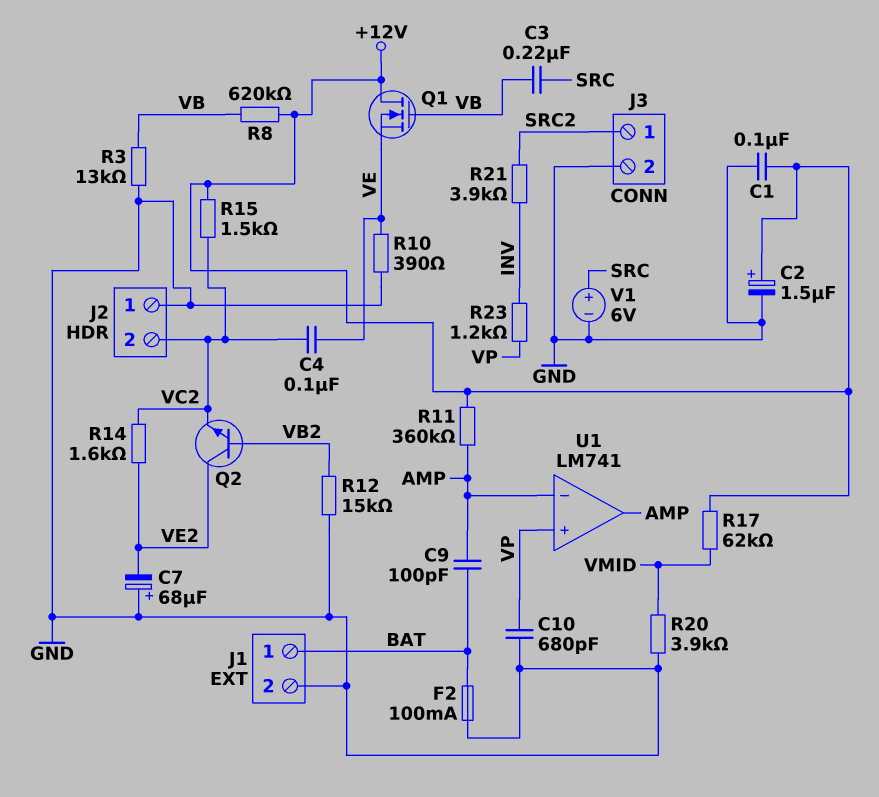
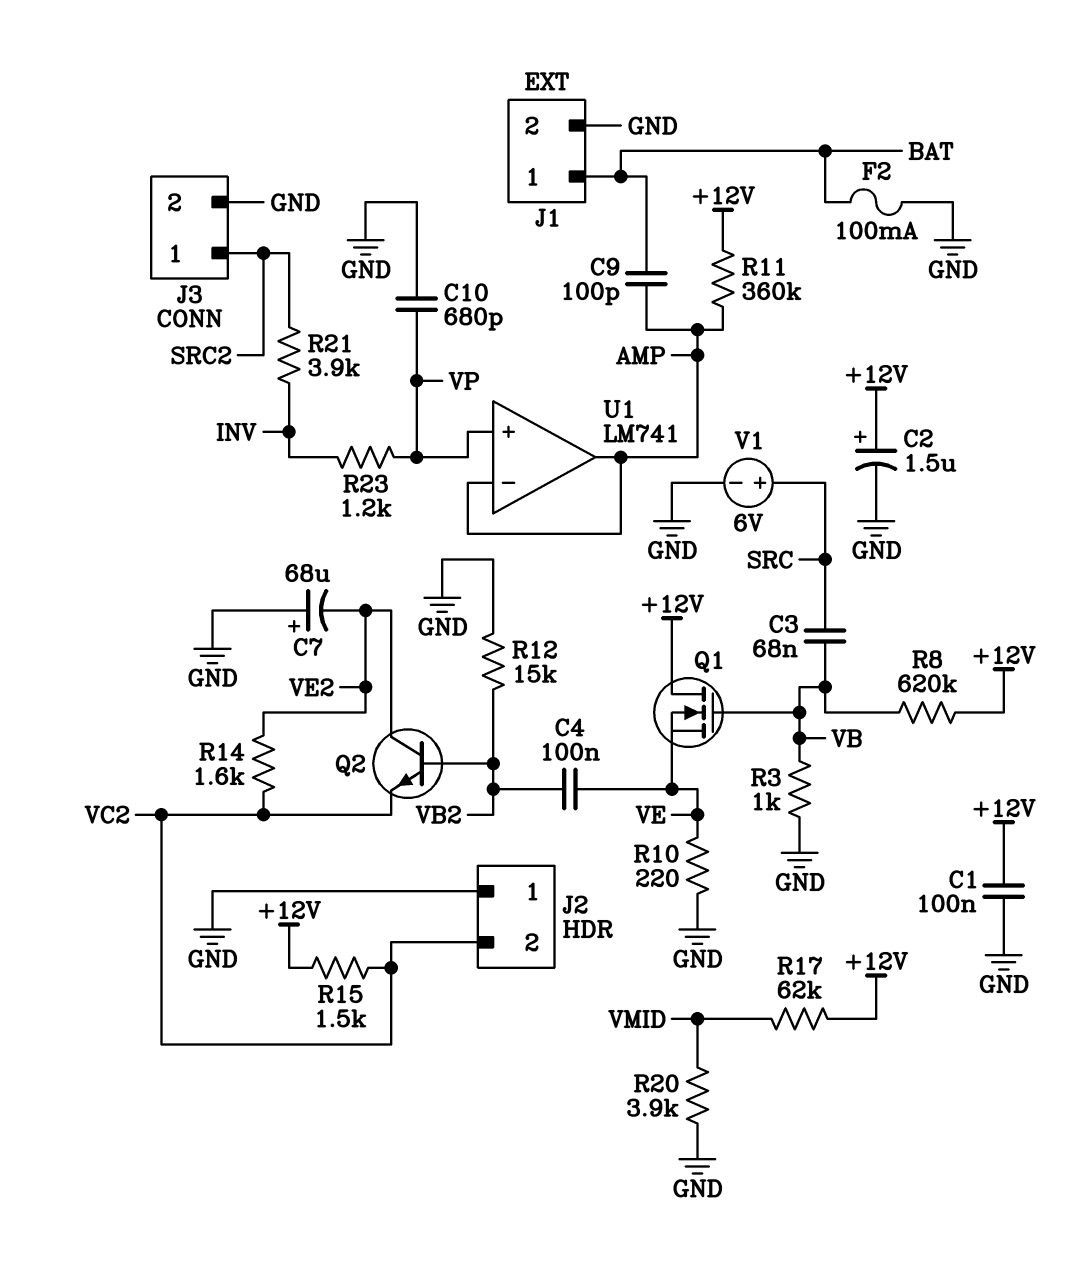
C3: 220nF (SRC, VB) -> 68nF (SRC, VB)
C4: 100nF (VC2, VE) -> 100nF (VB2, VE)
R3: 13k (GND, VB) -> 1k (GND, VB)
R10: 390 (GND, VE) -> 220 (GND, VE)

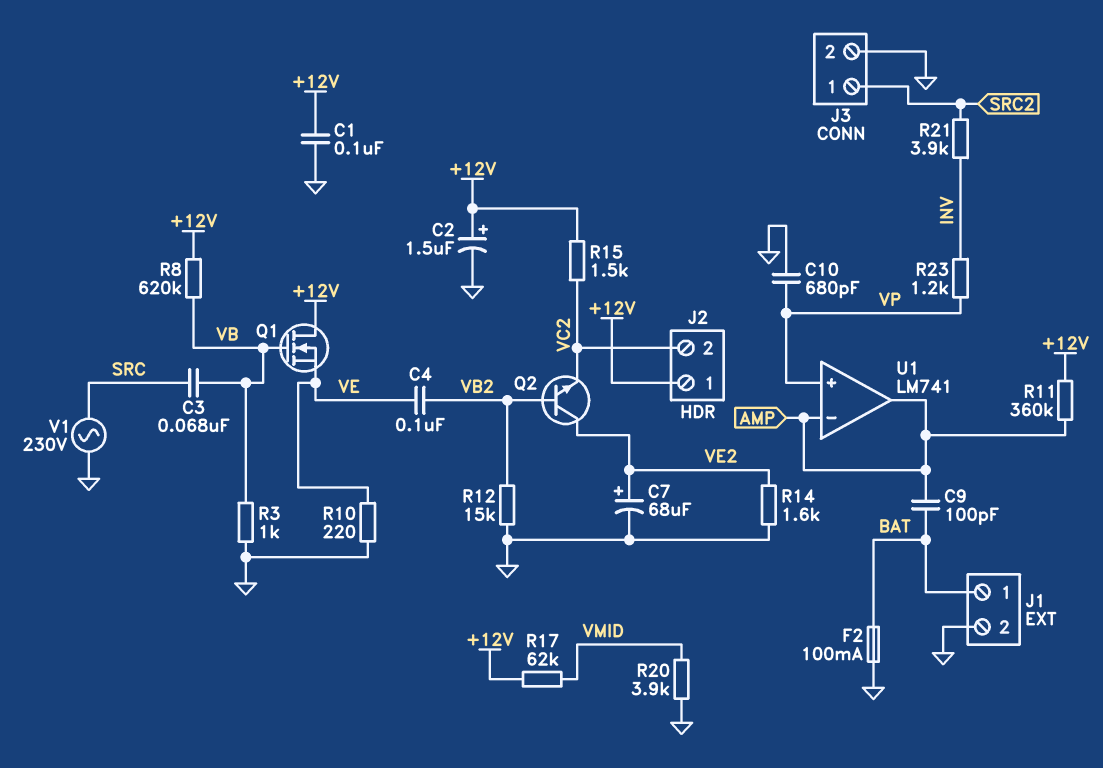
C7: 68uF (plus GND, minus VE2) -> 68uF (plus VE2, minus GND)
J2 pin 1: GND -> +12V
R14: 1.6k (VC2, VE2) -> 1.6k (GND, VE2)
V1: 6V (plus SRC, minus GND) -> AC 230V (GND, SRC)

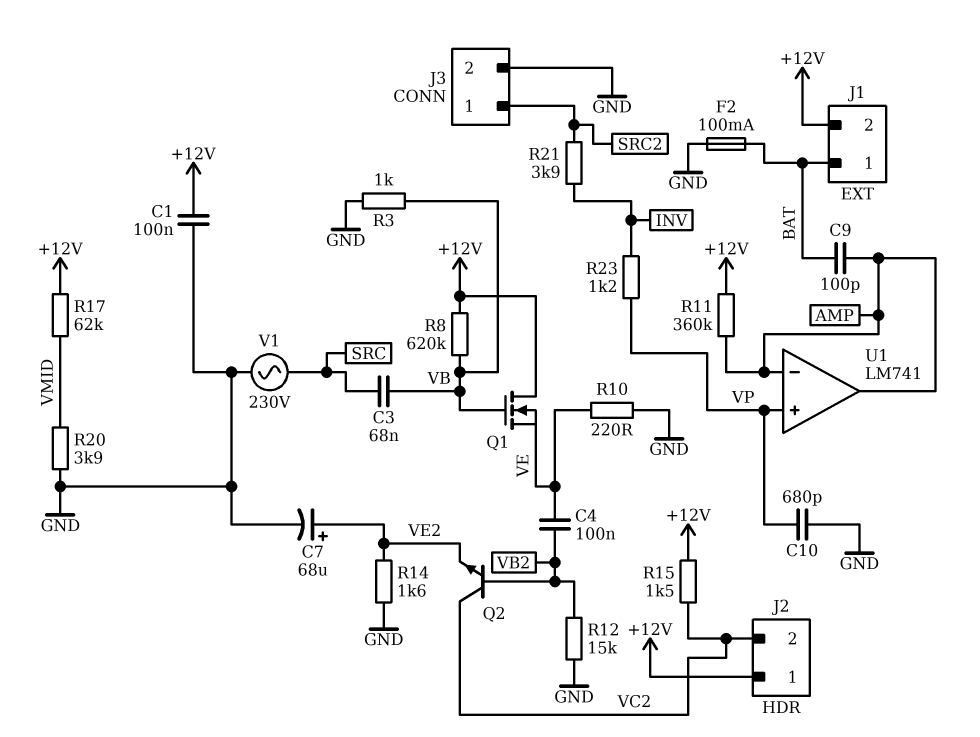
C2: 1.5uF (plus +12V, minus GND) -> none
J1 pin 2: GND -> +12V
Q2: NPN (B VB2, C VE2, E VC2) -> NPN (B VB2, C VC2, E VE2)

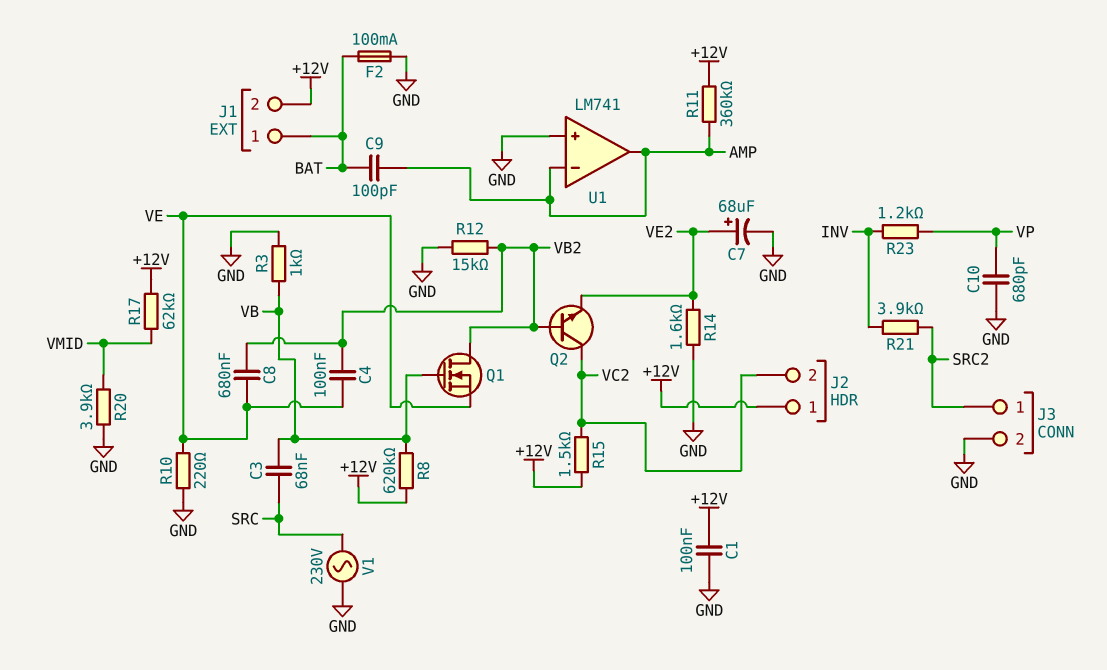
C8: none -> 680nF (VB2, VE)
Q1: NMOS (G VB, D +12V, S VE) -> NMOS (G VB, D VB2, S VE)
U1 pin in+: VP -> GND

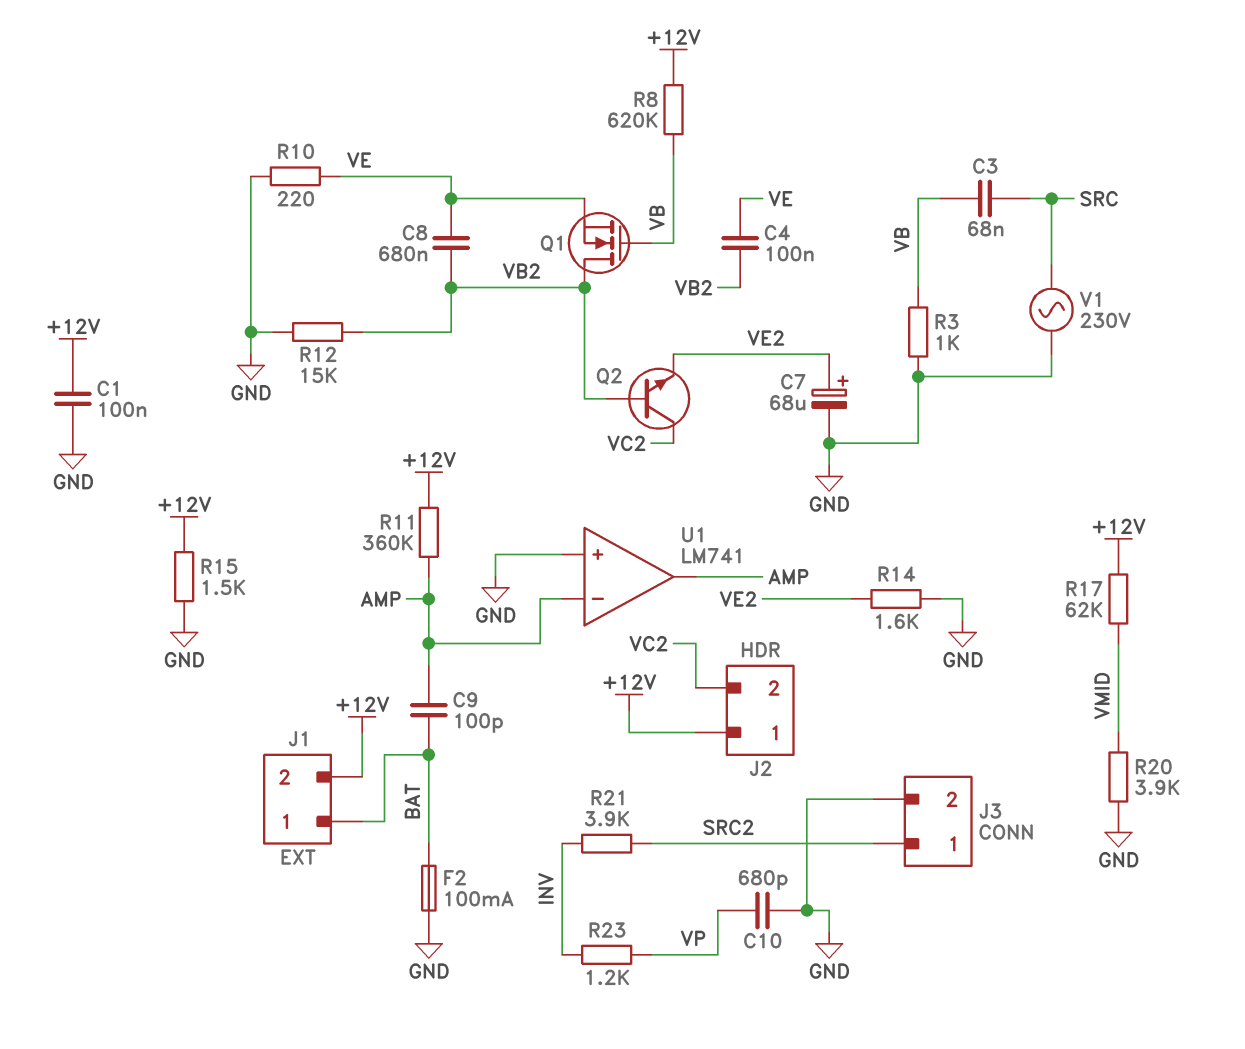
R15: 1.5k (+12V, VC2) -> 1.5k (+12V, GND)

